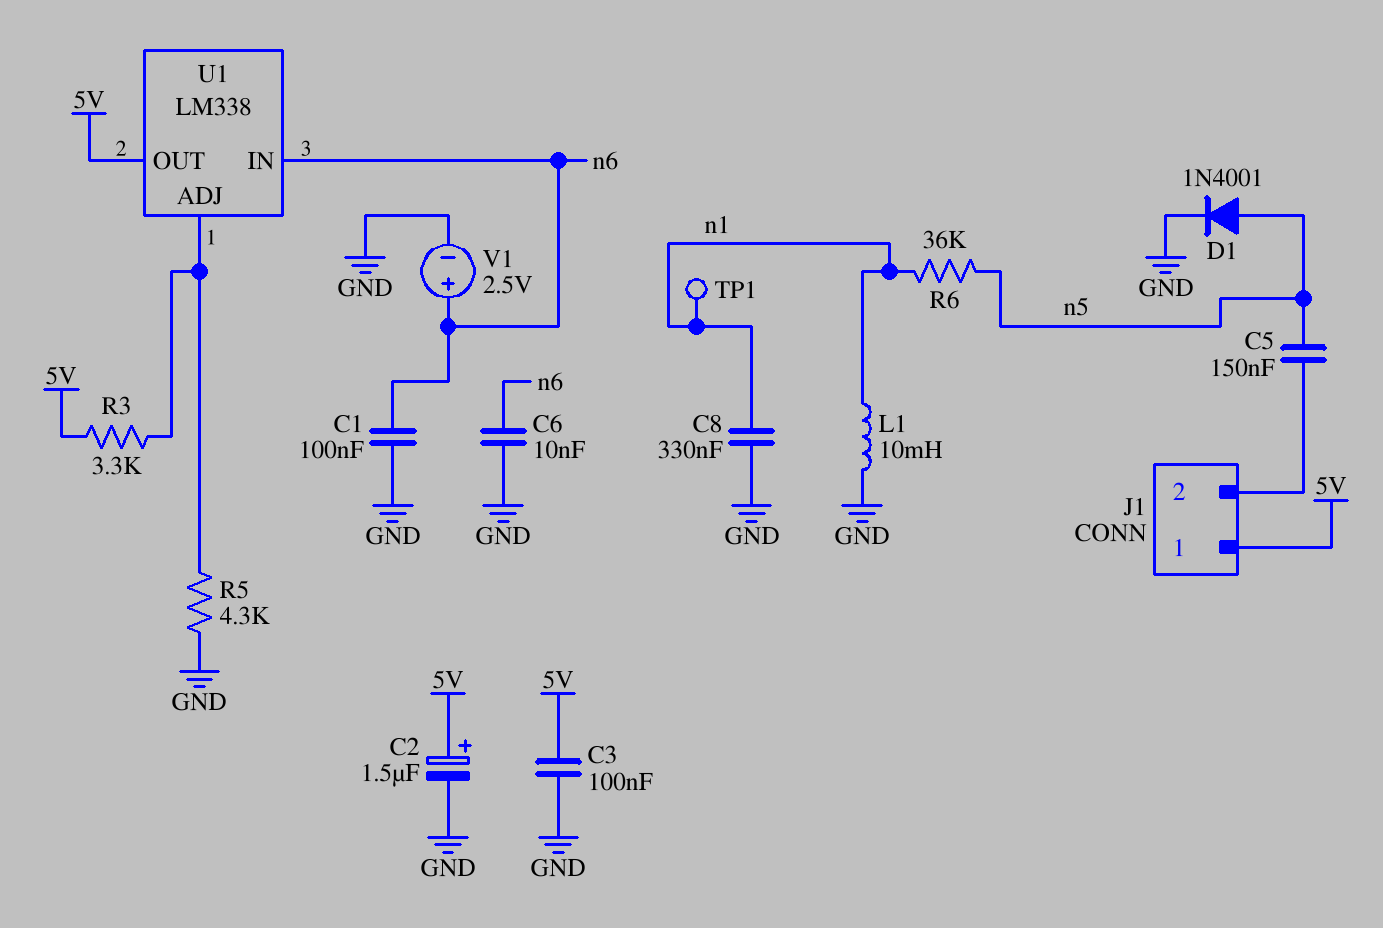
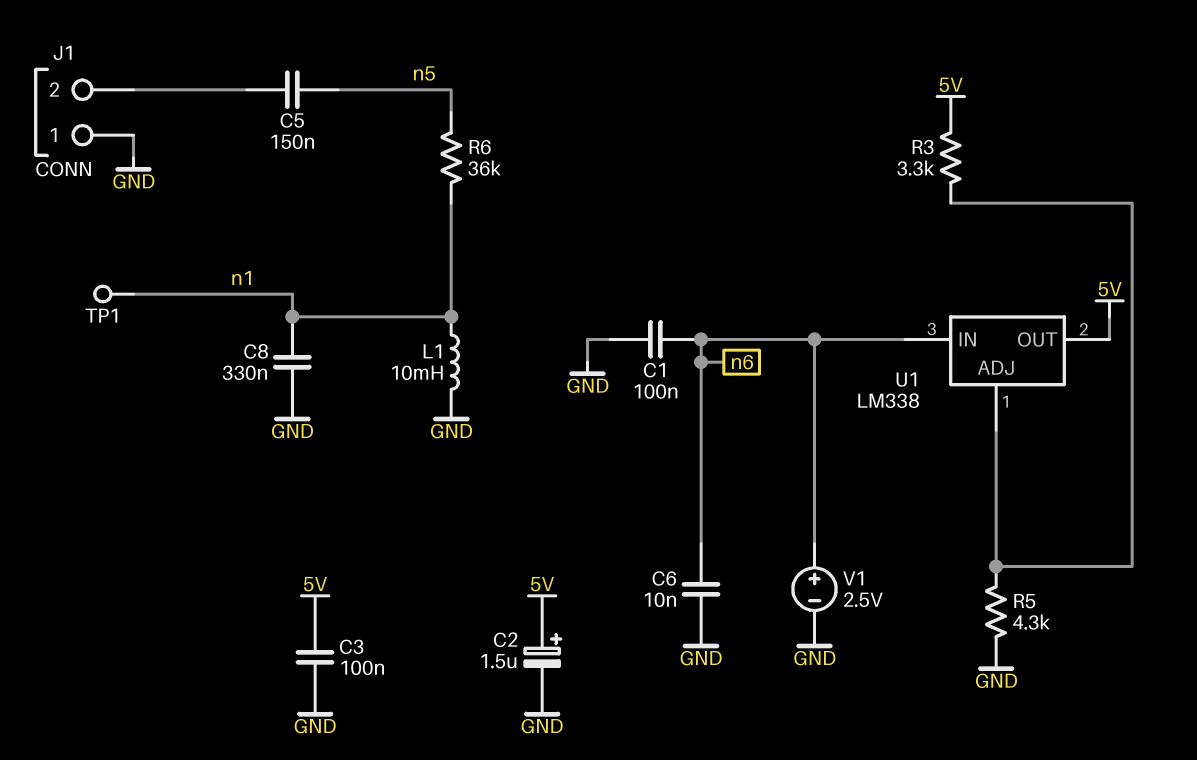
D1: diode 1N4001 (A n5, K GND) -> none
J1 pin 1: 5V -> GND

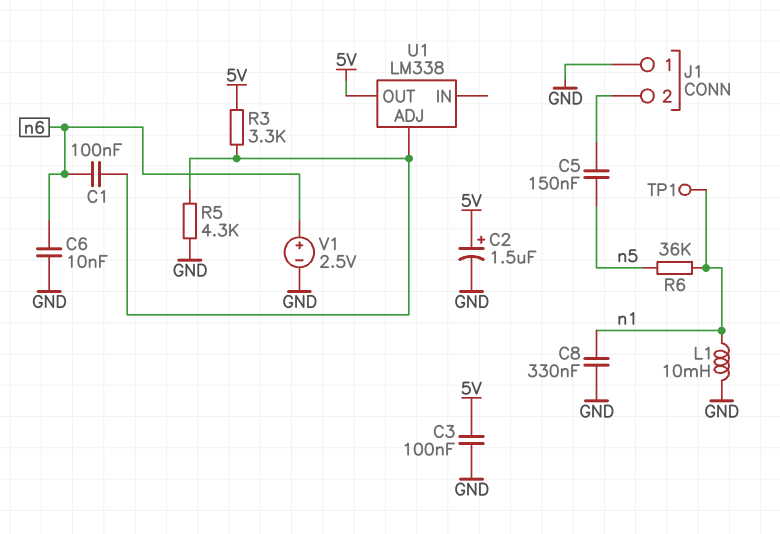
C1: 100nF (GND, n6) -> 100nF (U1/ADJ, n6)
U1 pin IN: n6 -> none

